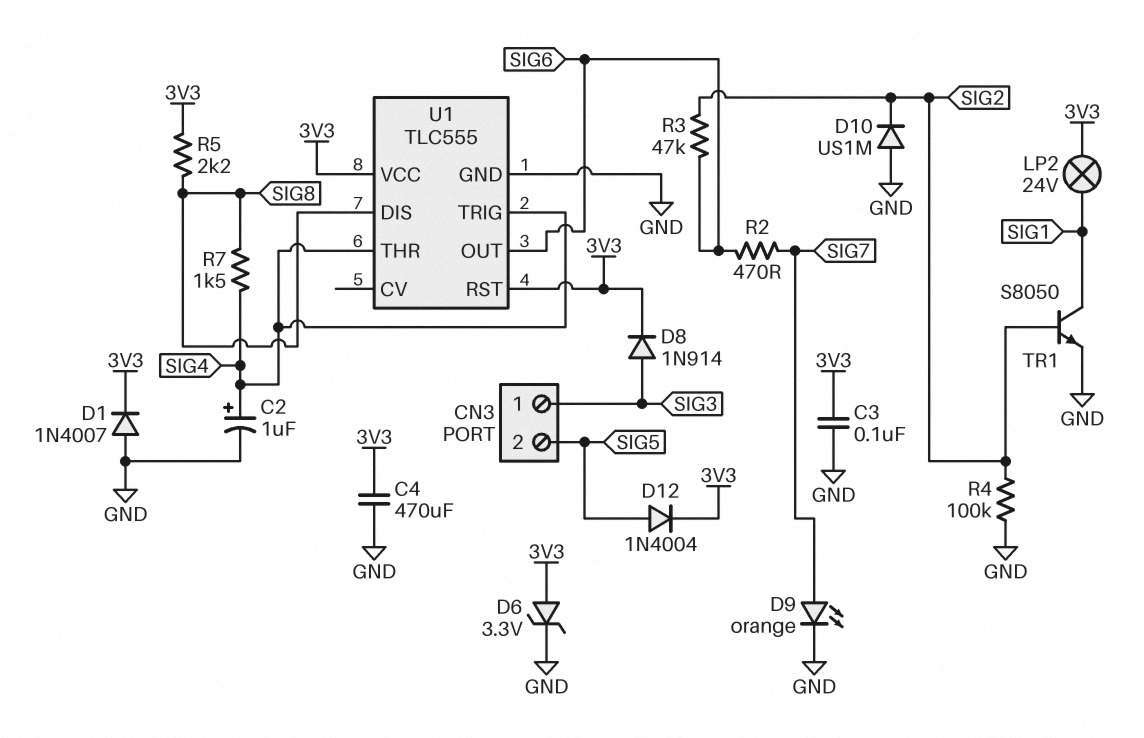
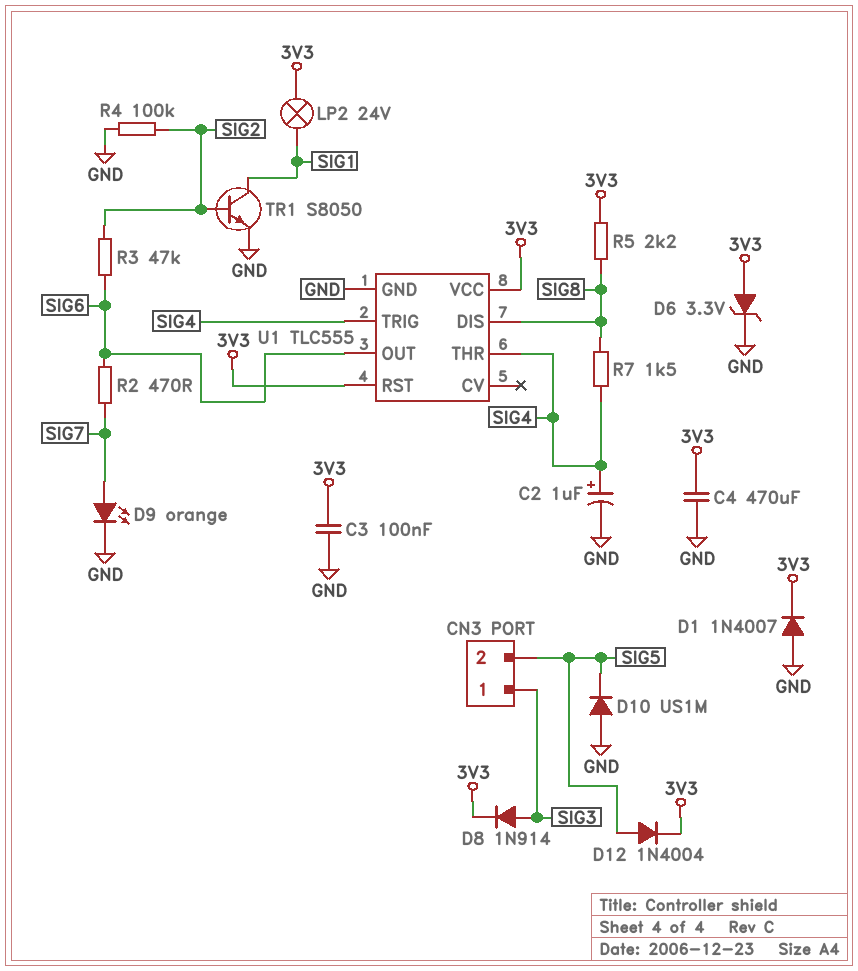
D10: diode US1M (A GND, K SIG2) -> diode US1M (A GND, K SIG5)

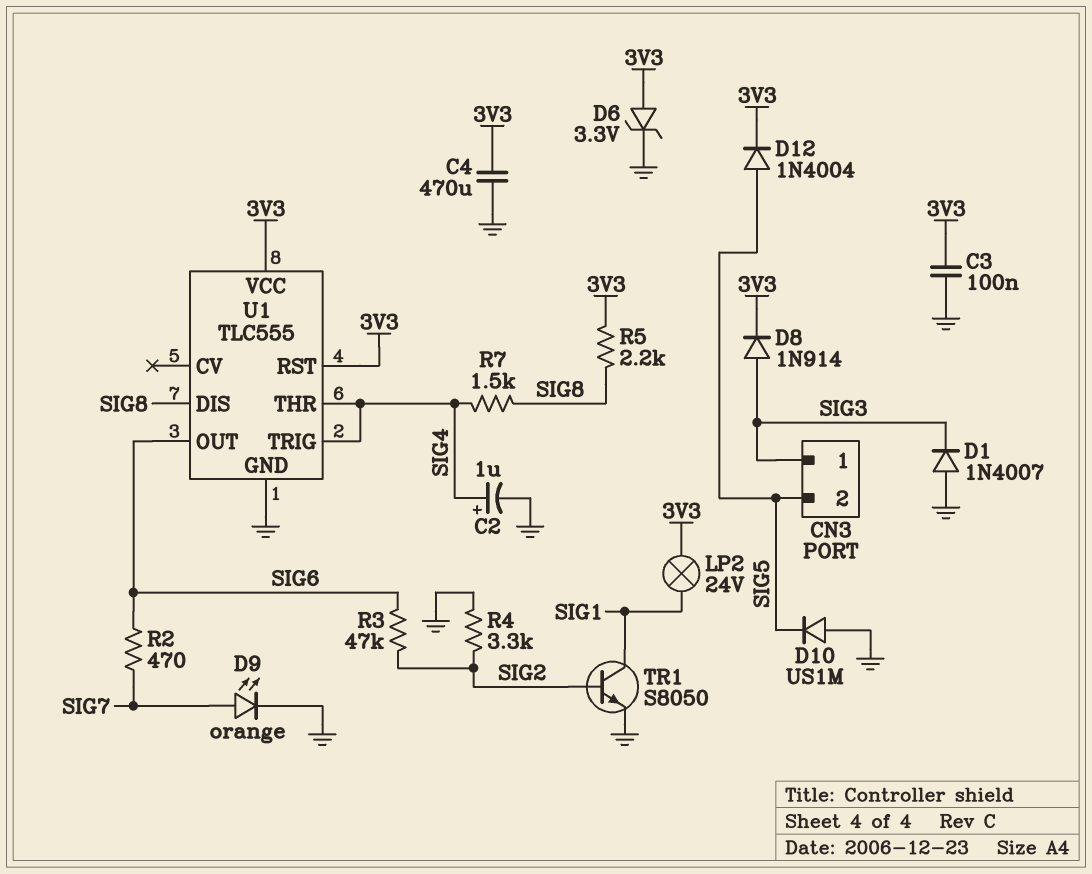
D1: diode 1N4007 (A GND, K 3V3) -> diode 1N4007 (A GND, K SIG3)
R4: 100k (GND, SIG2) -> 3.3k (GND, SIG2)

